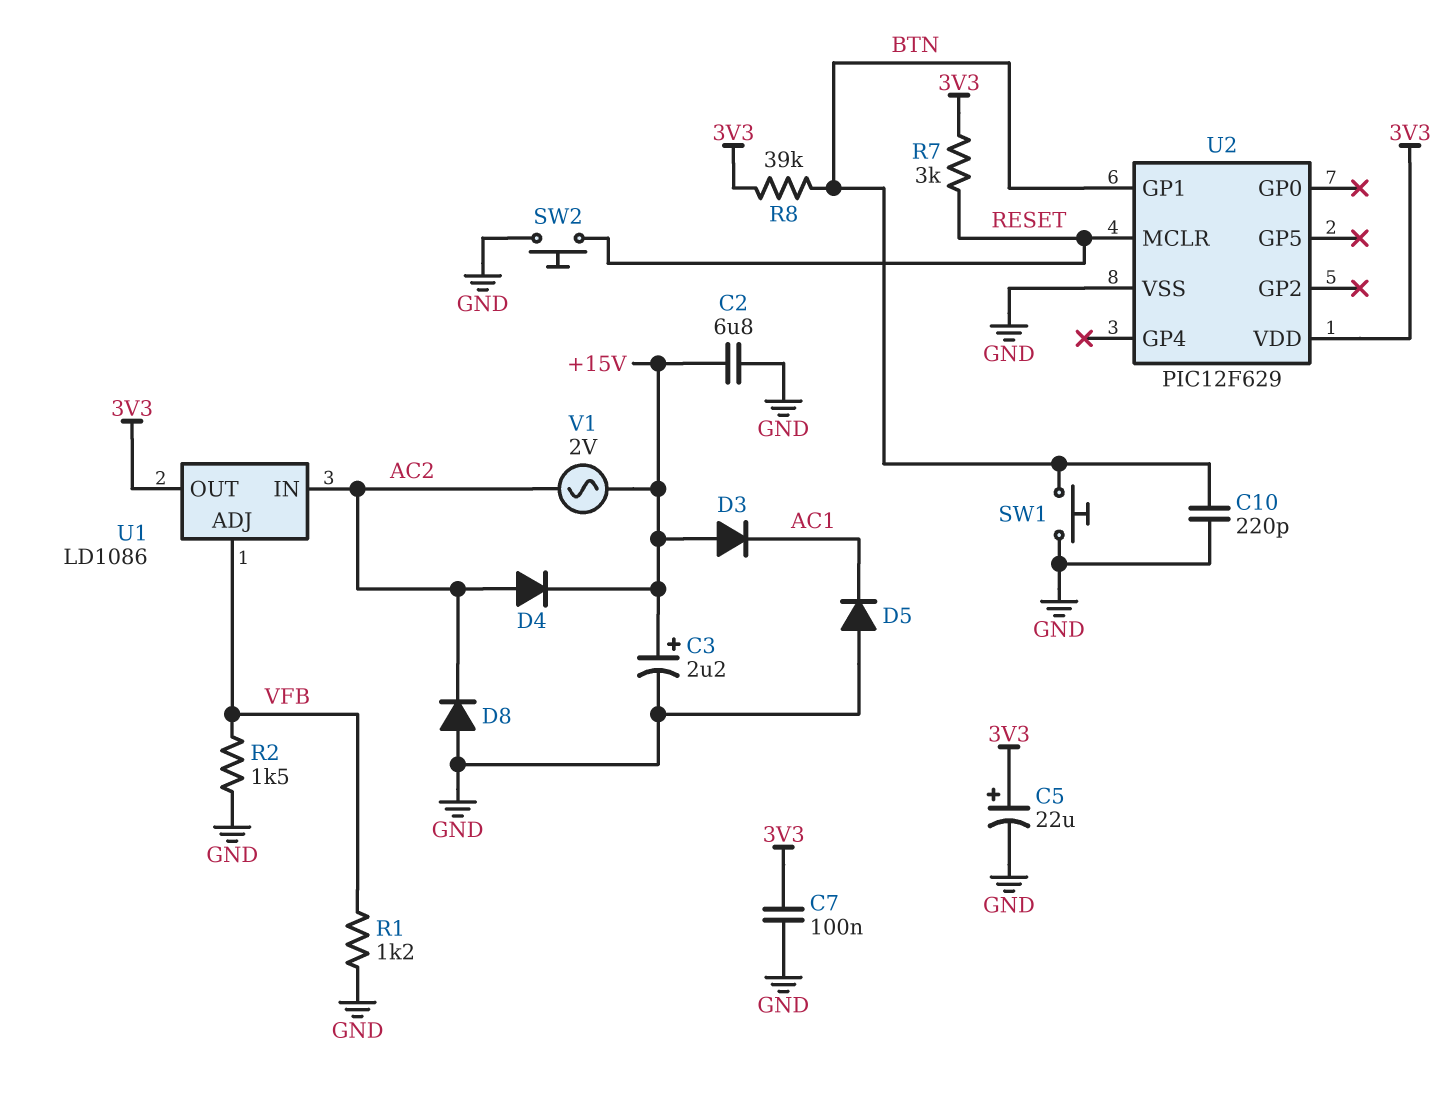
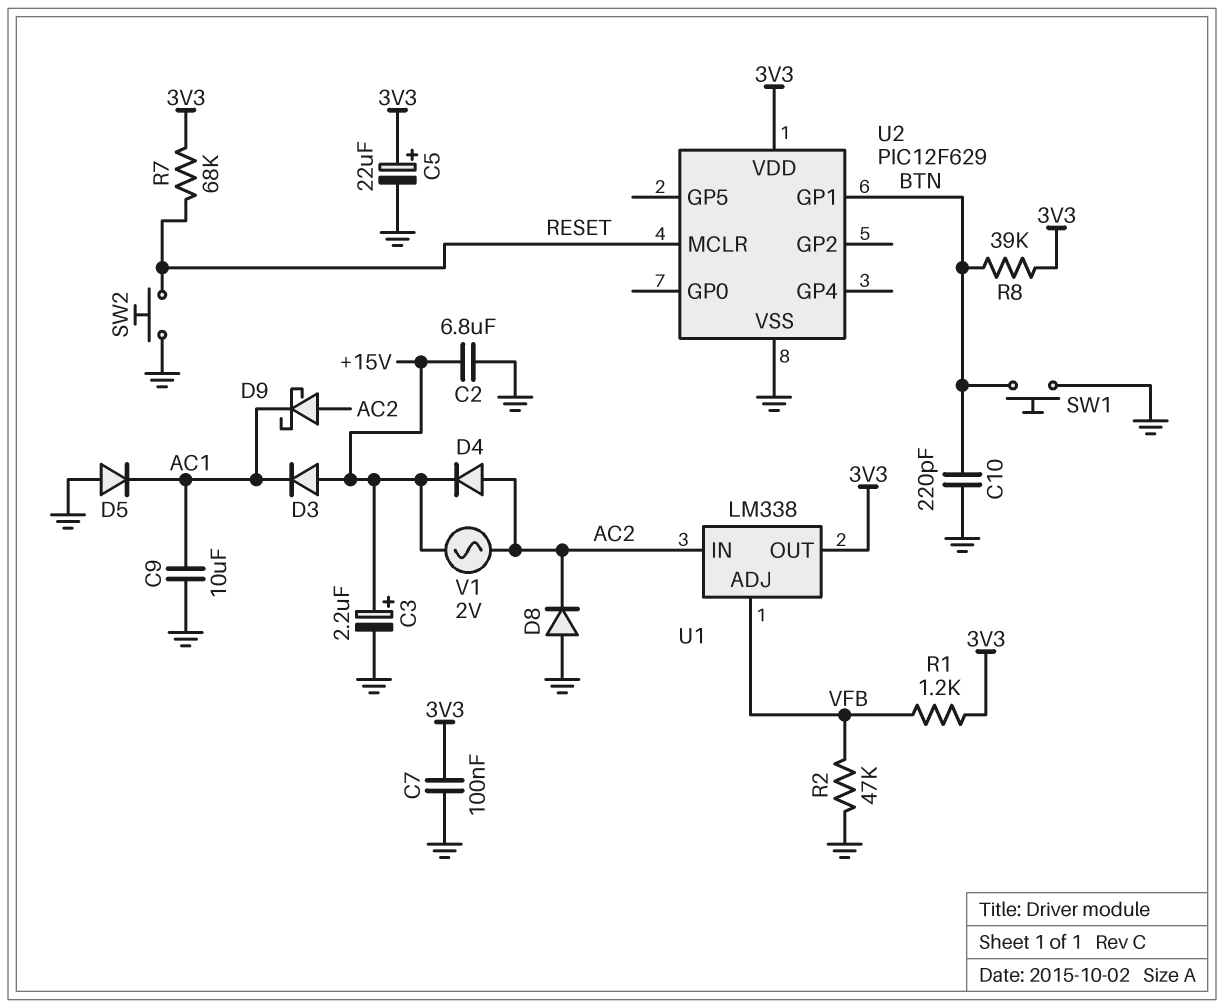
C9: none -> 10uF (AC1, GND)
D9: none -> schottky (A AC2, K AC1)
R1: 1.2k (GND, VFB) -> 1.2k (3V3, VFB)
R2: 1.5k (GND, VFB) -> 47k (GND, VFB)
R7: 3k (3V3, RESET) -> 68k (3V3, RESET)
U1: LD1086 -> LM338

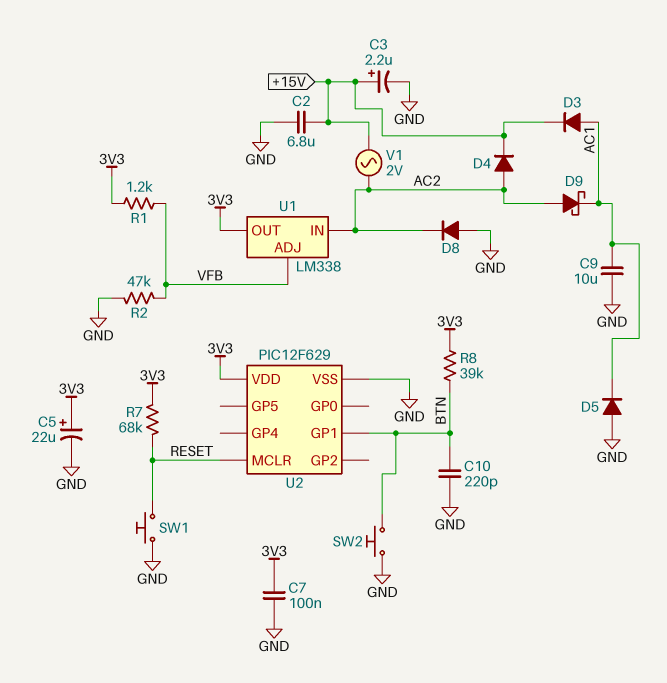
D3: diode (A +15V, K AC1) -> diode (A AC1, K +15V)
SW1: button (BTN, GND) -> button (GND, RESET)
SW2: button (GND, RESET) -> button (BTN, GND)

